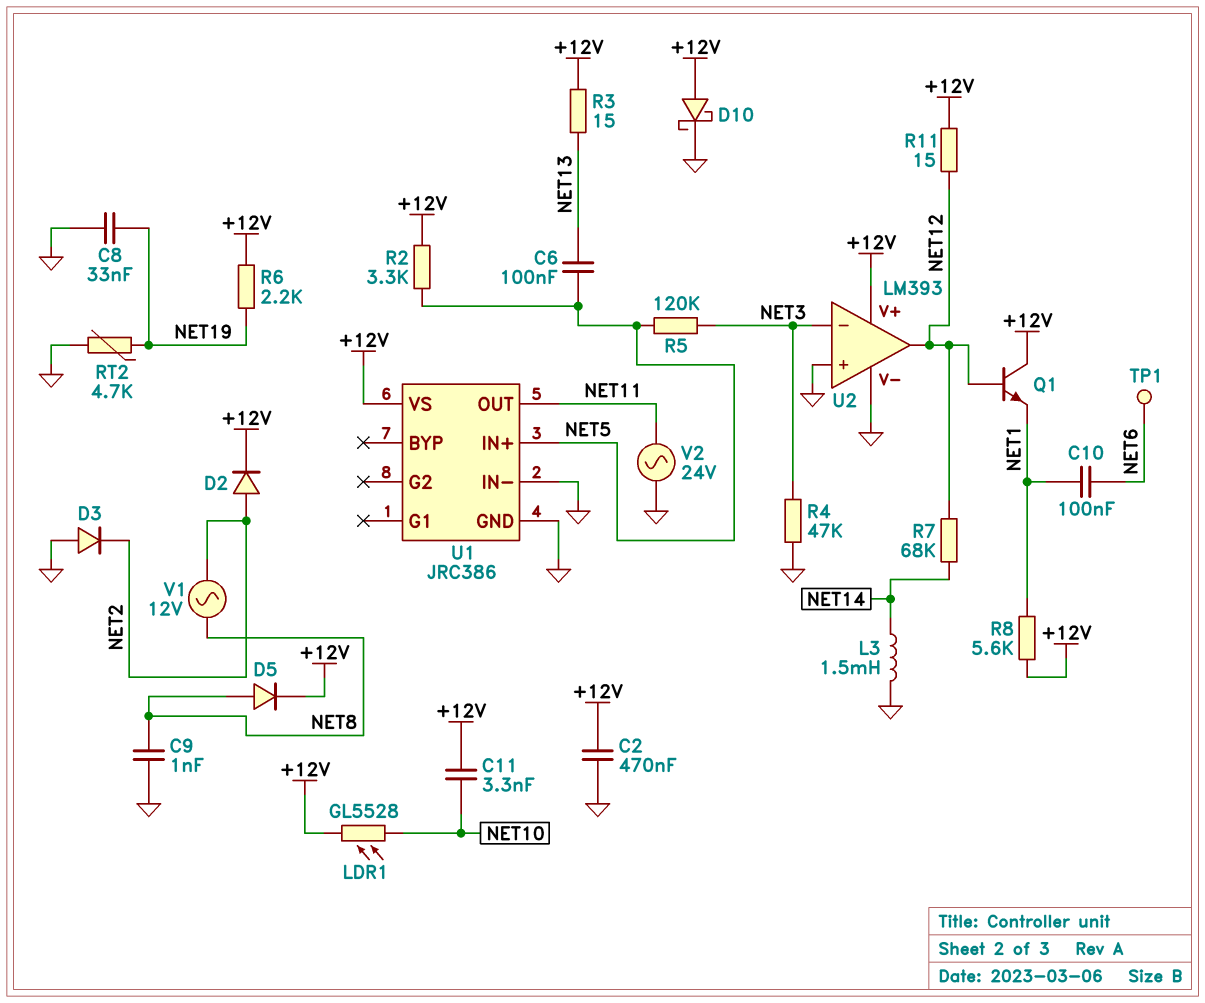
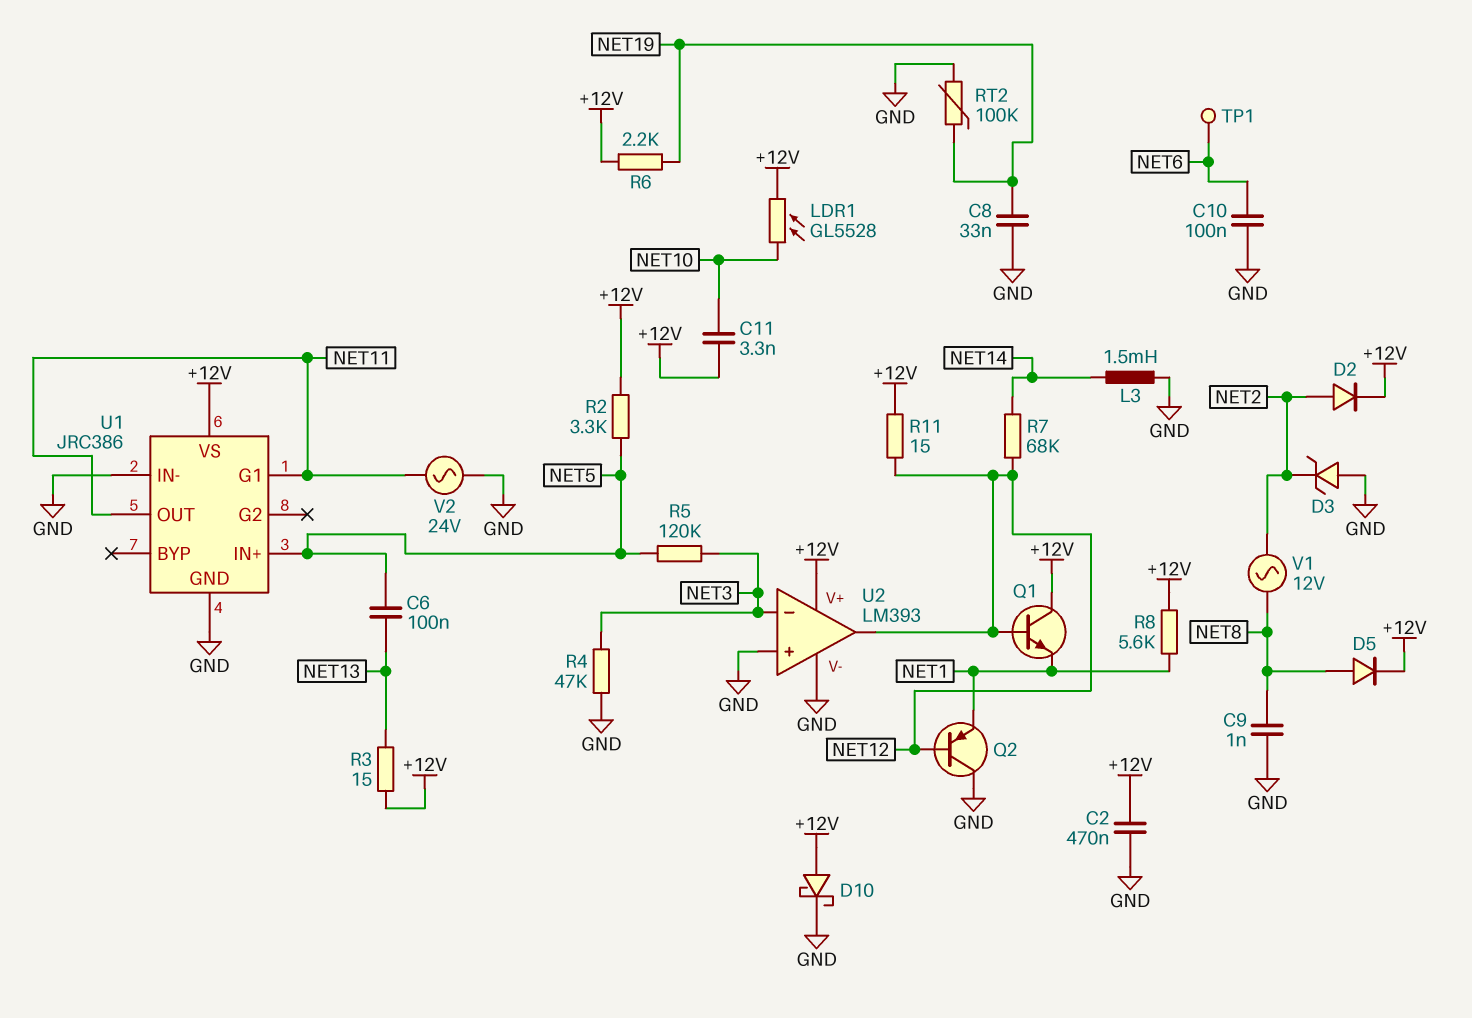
C10: 100nF (NET1, NET6) -> 100nF (GND, NET6)
D3: diode (A GND, K NET2) -> zener (A GND, K NET2)
Q2: none -> PNP (B NET12, C GND, E NET1)
RT2: 4.7k (GND, NET19) -> 100k (GND, NET19)
U1 pin G1: none -> NET11

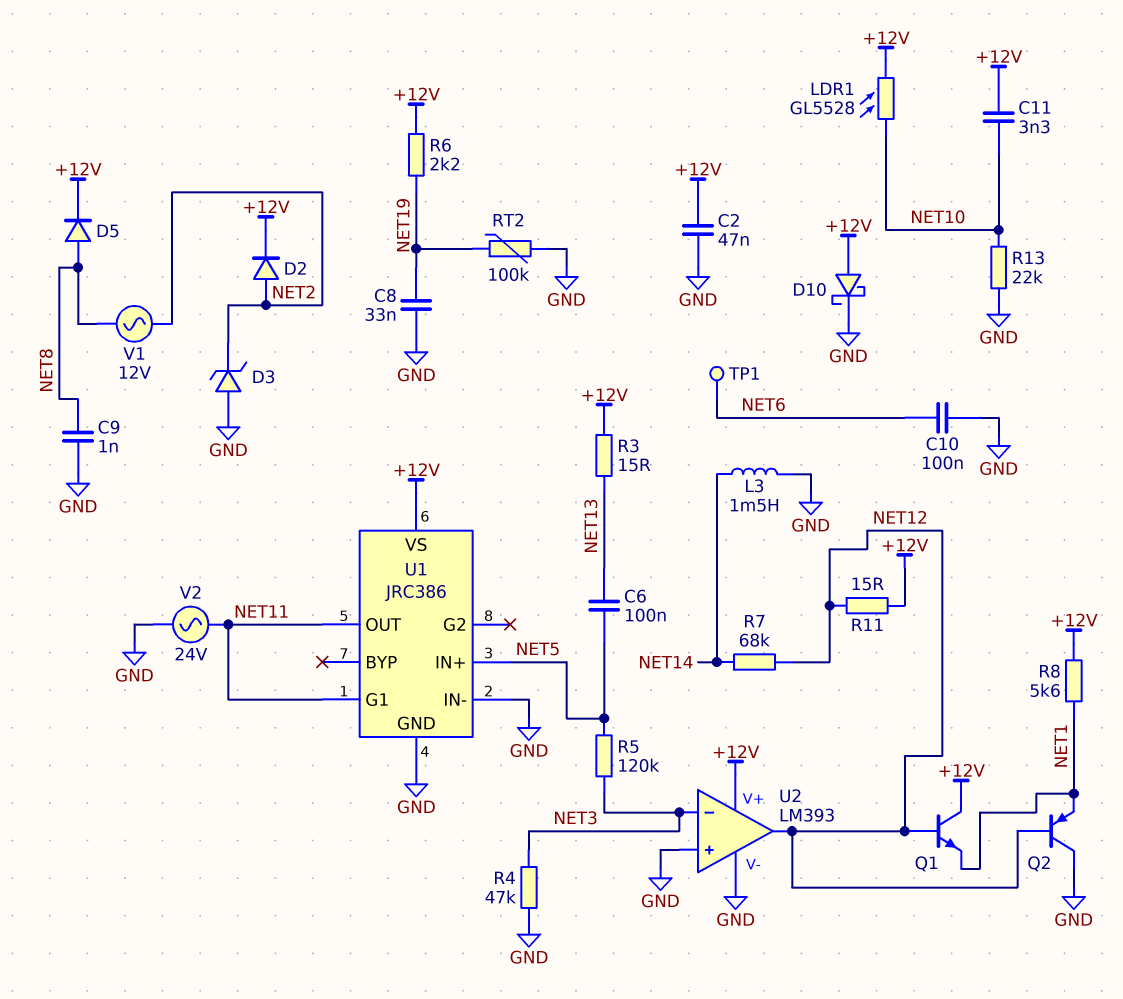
C2: 470nF (+12V, GND) -> 47nF (+12V, GND)
R2: 3.3k (+12V, NET5) -> none
R13: none -> 22k (GND, NET10)

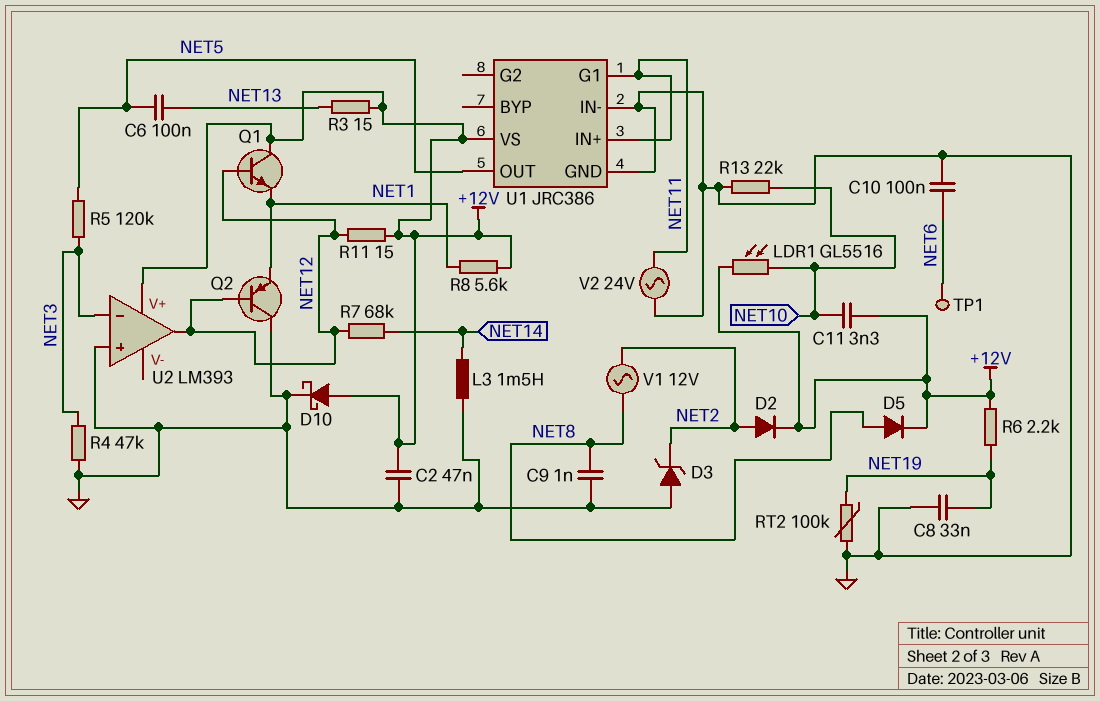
LDR1: GL5528 (+12V, NET10) -> GL5516 (+12V, NET10)
U1 pin IN+: NET5 -> NET11
U1 pin OUT: NET11 -> NET5
U2 pin V-: GND -> none

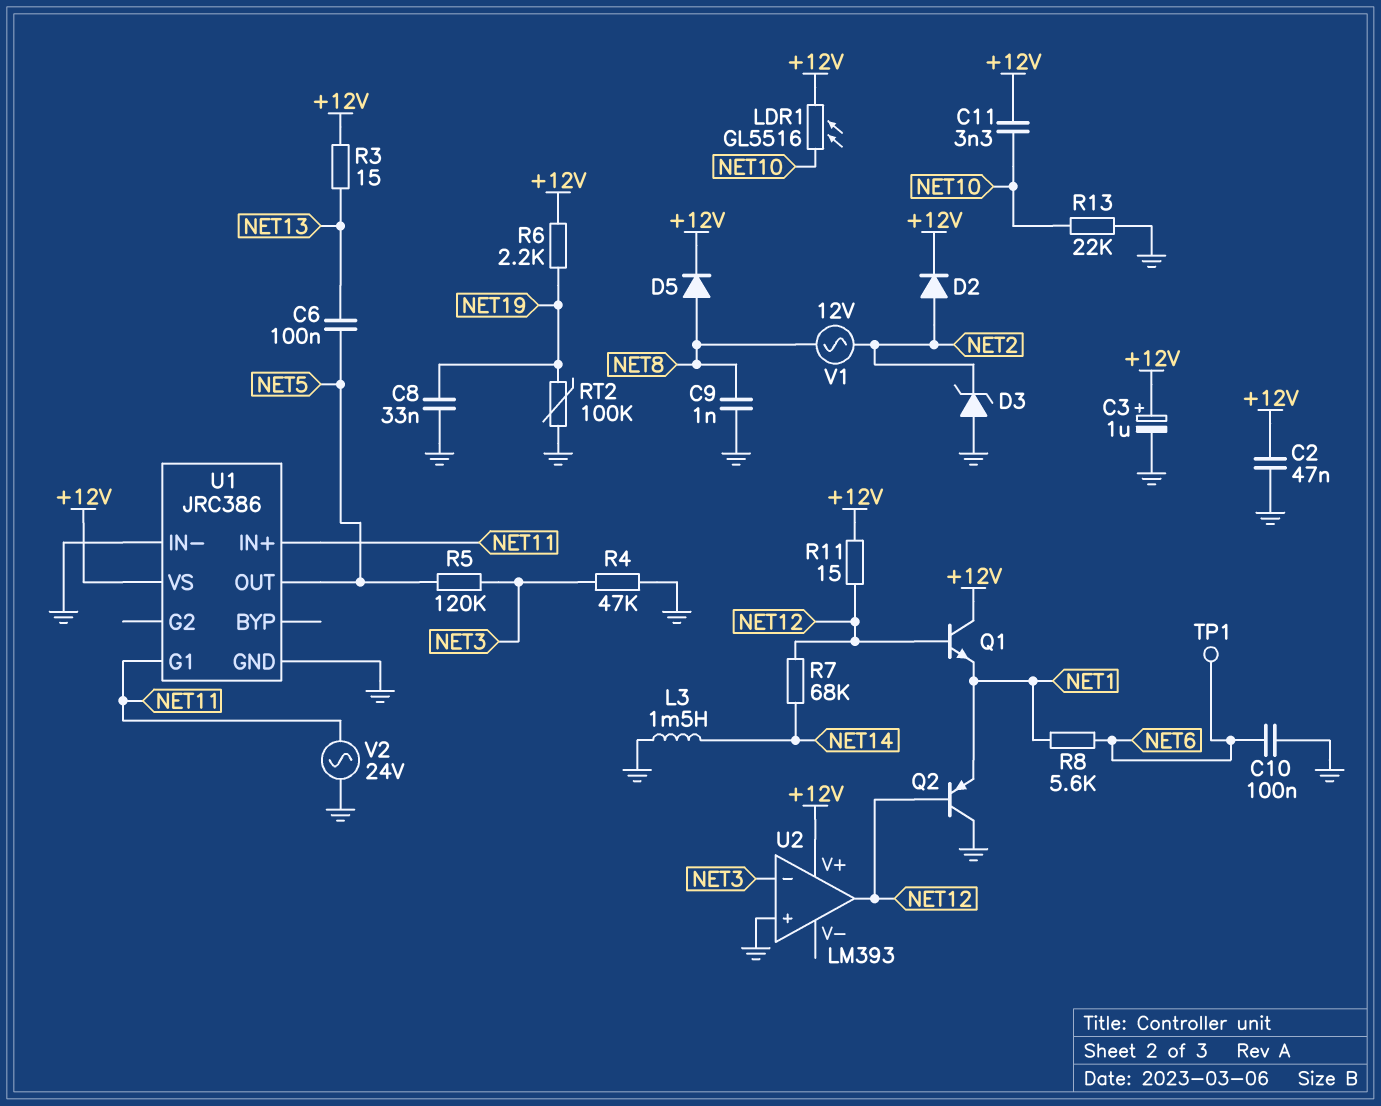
C3: none -> 1uF (plus +12V, minus GND)
D10: schottky (A +12V, K GND) -> none
R8: 5.6k (+12V, NET1) -> 5.6k (NET1, NET6)

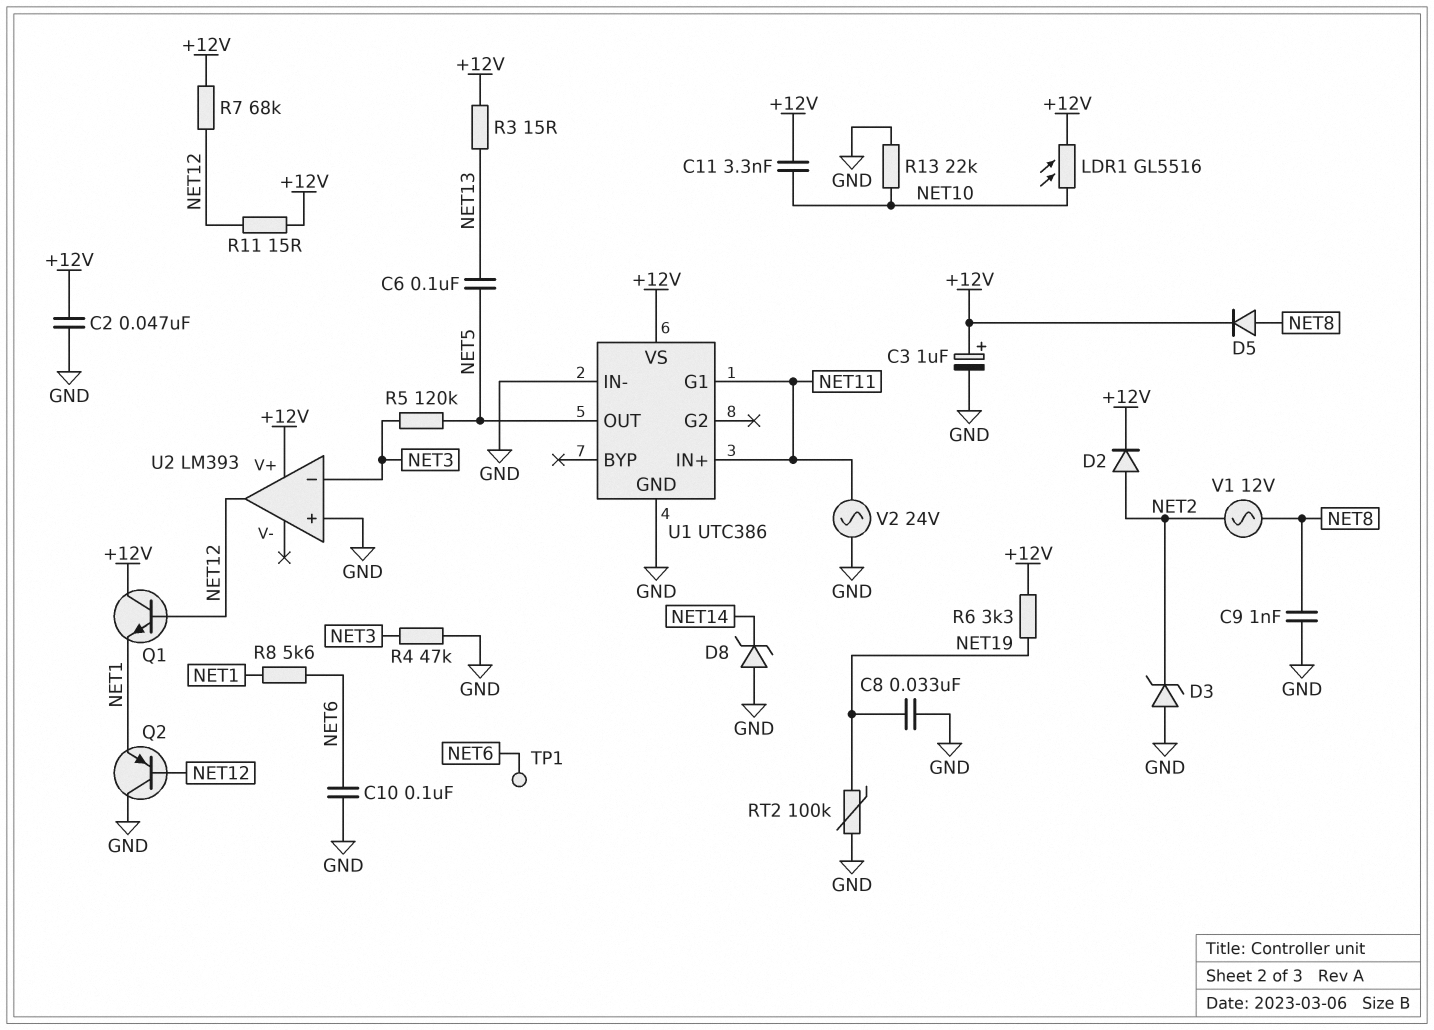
D8: none -> zener (A GND, K NET14)
L3: 1.5mH (GND, NET14) -> none
R6: 2.2k (+12V, NET19) -> 3.3k (+12V, NET19)
R7: 68k (NET12, NET14) -> 68k (+12V, NET12)
U1: JRC386 -> UTC386

